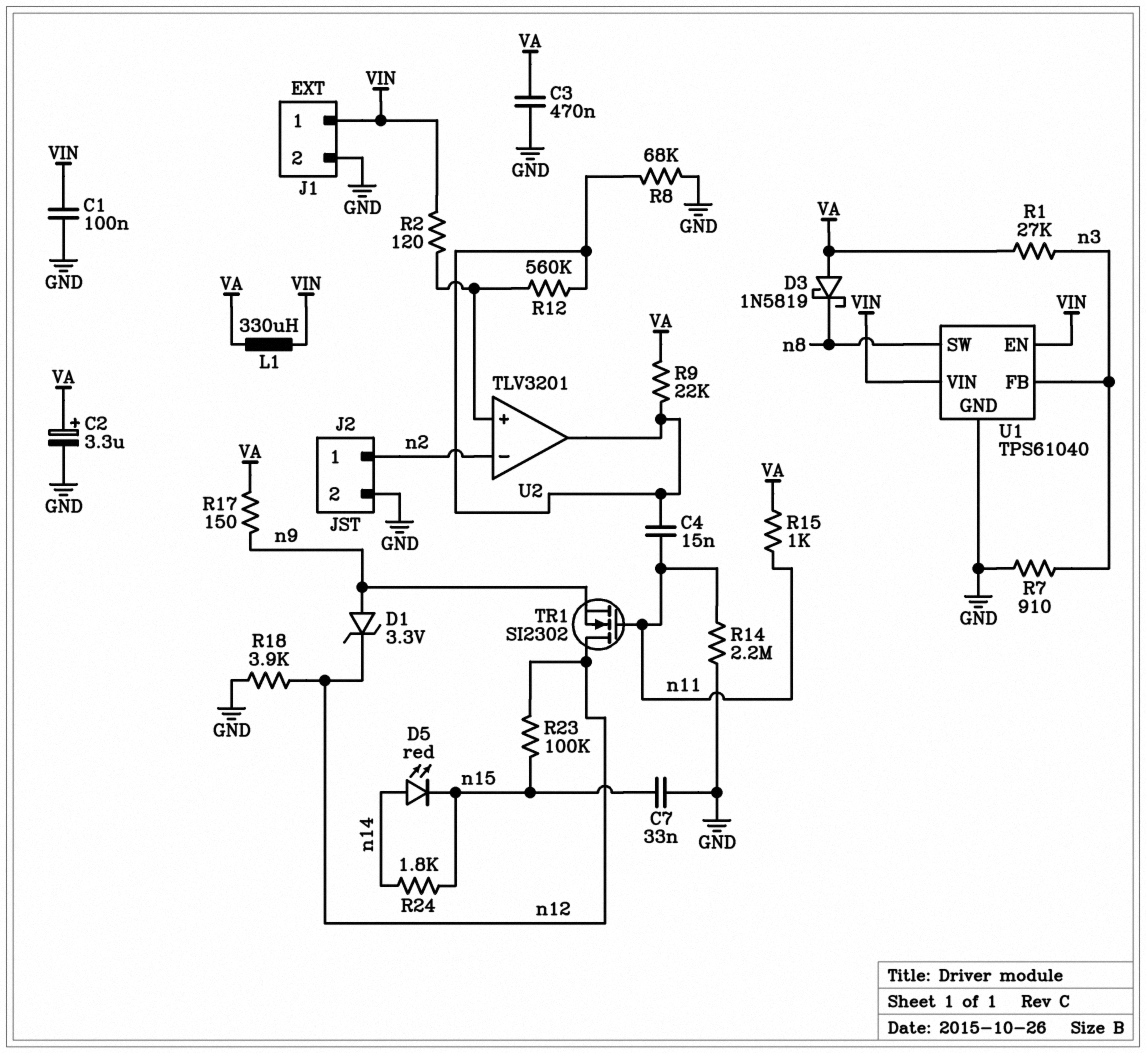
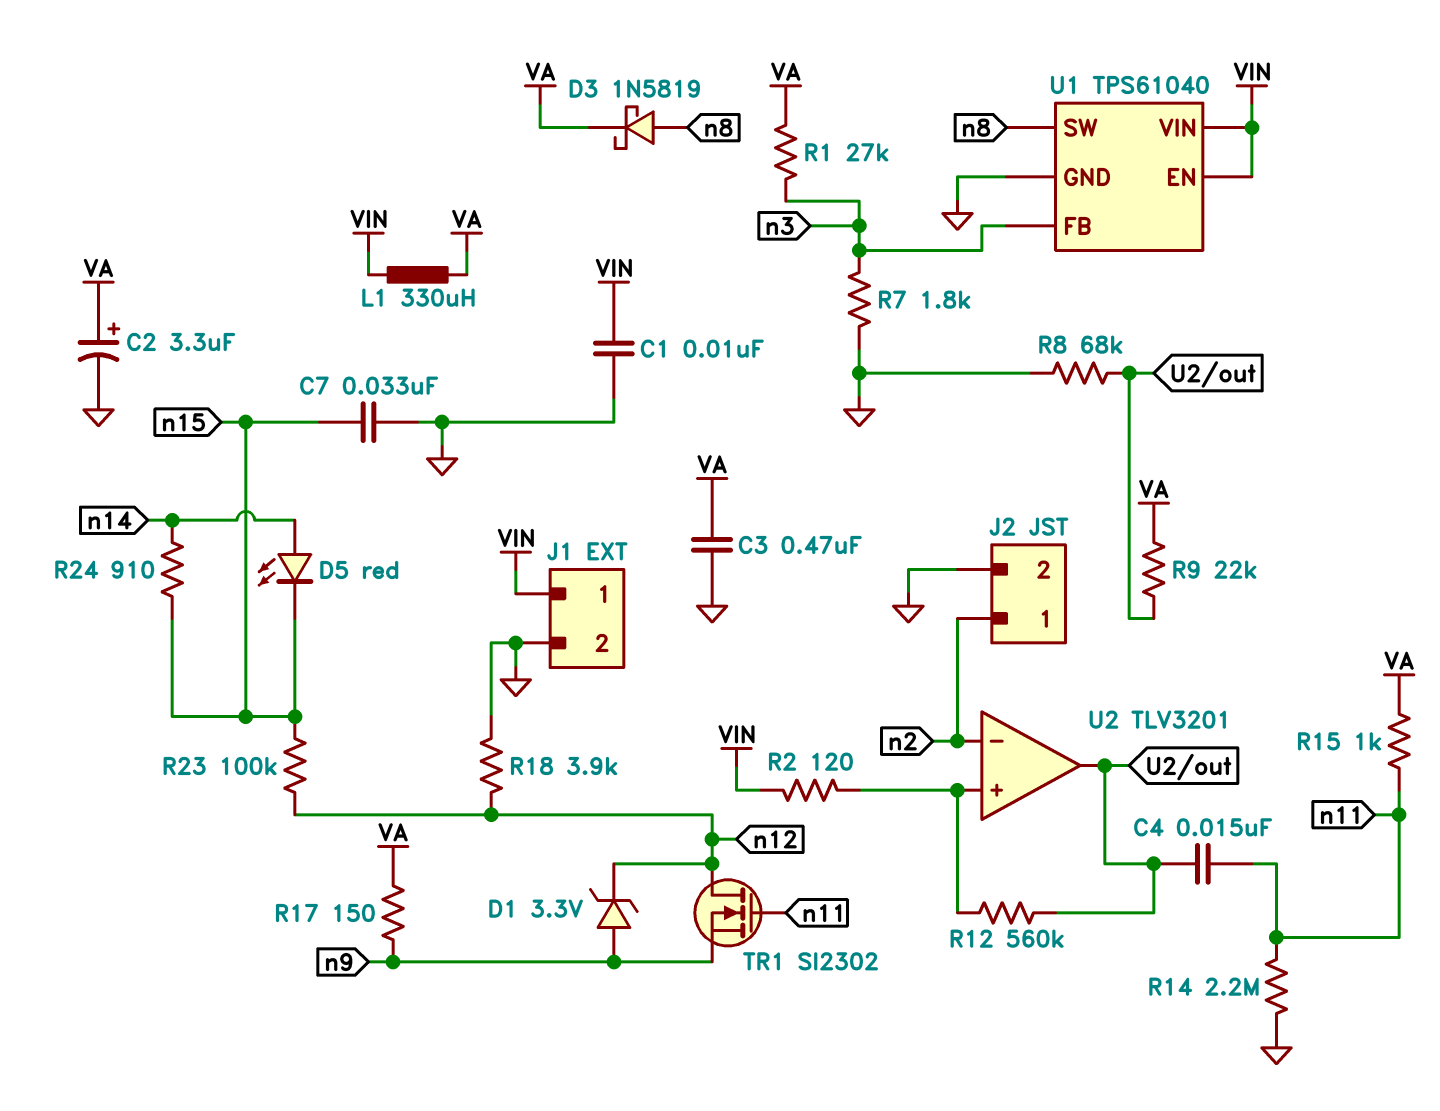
C1: 100nF (GND, VIN) -> 10nF (GND, VIN)
D3: schottky 1N5819 (A VA, K n8) -> schottky 1N5819 (A n8, K VA)
R7: 910 (GND, n3) -> 1.8k (GND, n3)
R24: 1.8k (n14, n15) -> 910 (n14, n15)

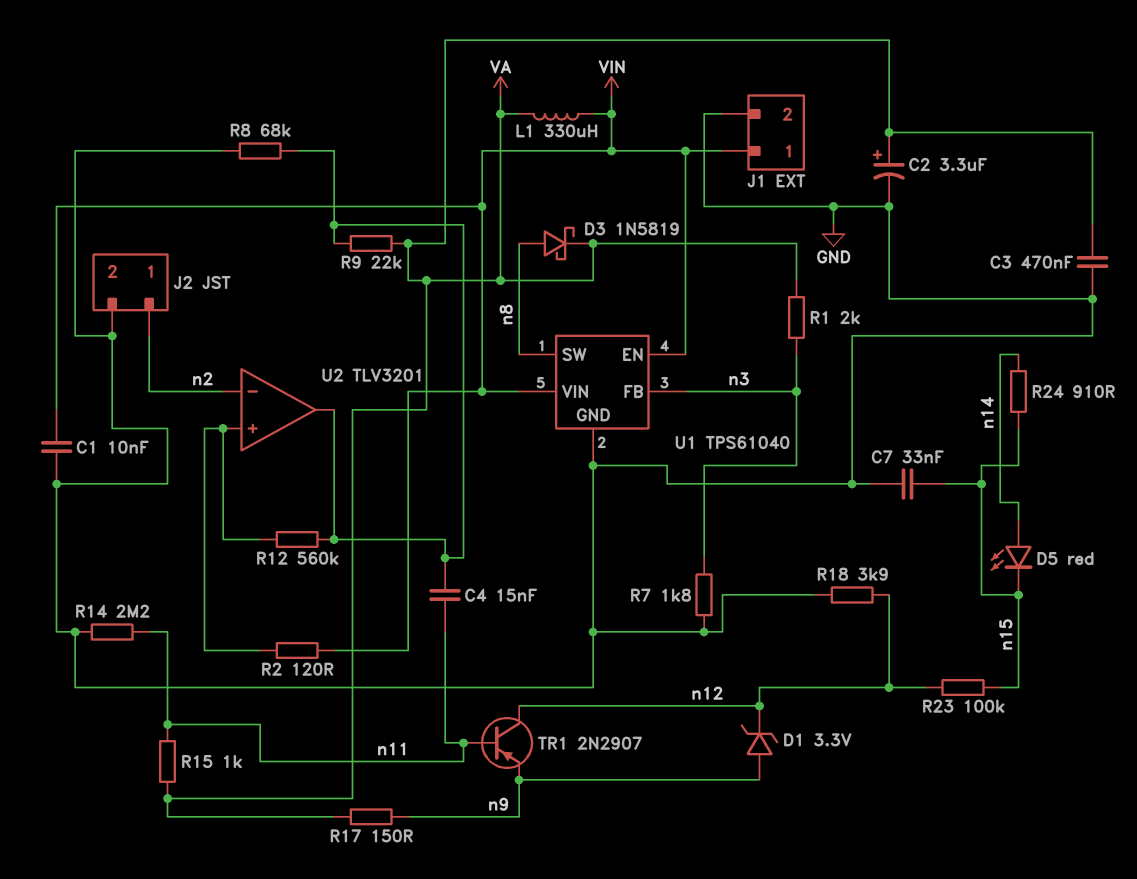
R1: 27k (VA, n3) -> 2k (VA, n3)
TR1: NMOS SI2302 (G n11, D n12, S n9) -> PNP 2N2907 (B n11, C n12, E n9)

